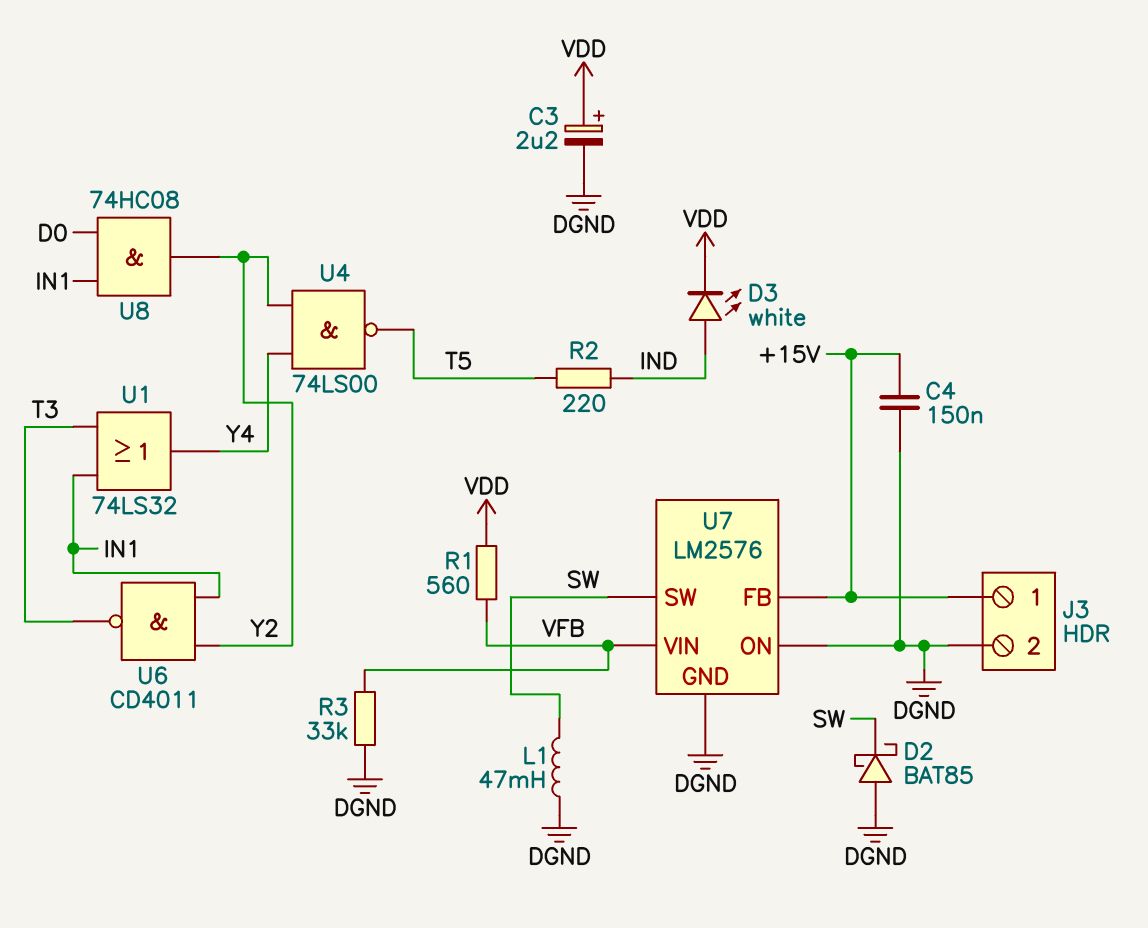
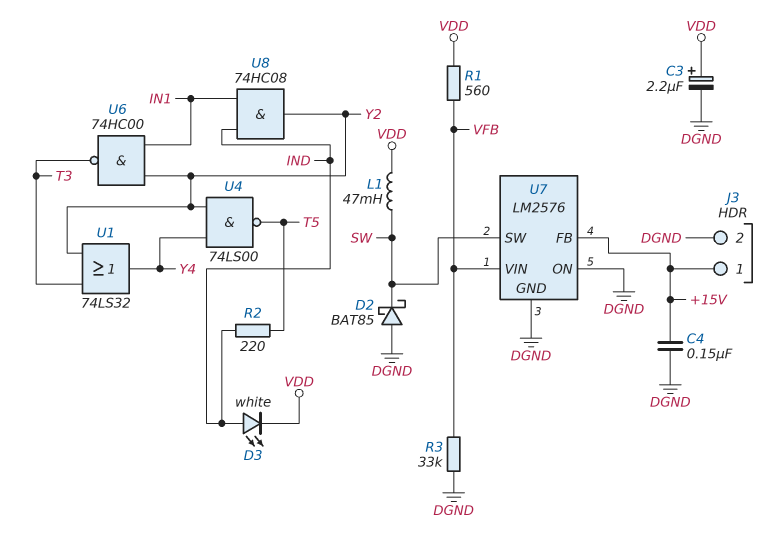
L1: 47mH (DGND, SW) -> 47mH (SW, VDD)
U1: OR 74LS32 (in IN1, in T3, out Y4) -> OR 74LS32 (in T3, in Y2, out Y4)
U6: NAND CD4011 (in IN1, in Y2, out T3) -> NAND 74HC00 (in IN1, in Y2, out T3)
U8: AND 74HC08 (in D0, in IN1, out Y2) -> AND 74HC08 (in IN1, in IND, out Y2)

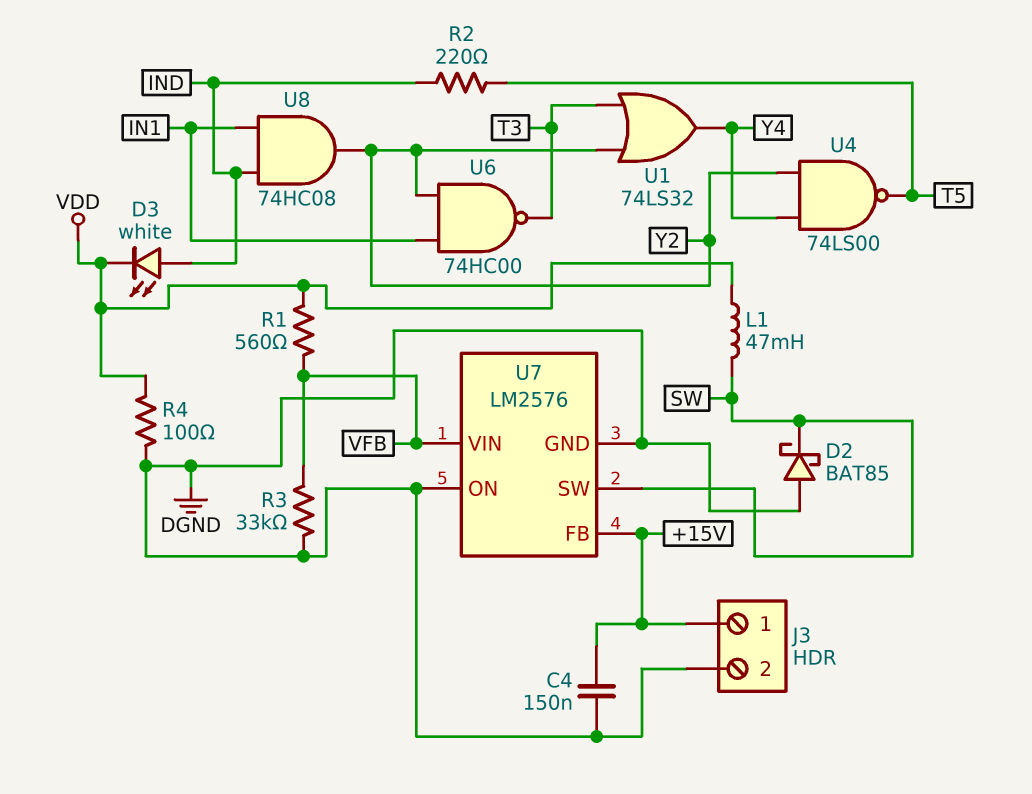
C3: 2.2uF (plus VDD, minus DGND) -> none
R4: none -> 100 (DGND, VDD)

